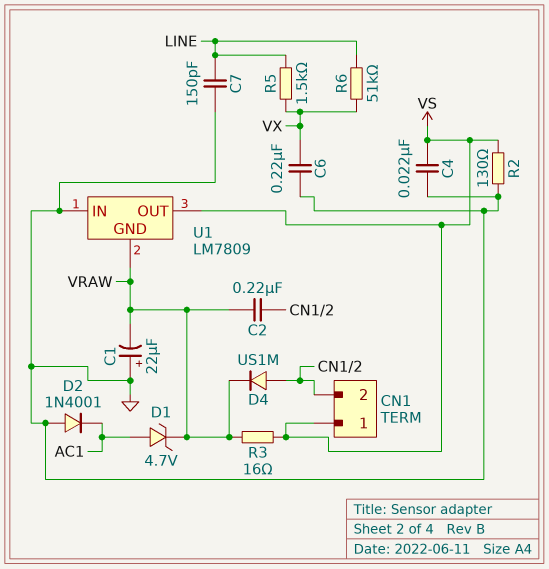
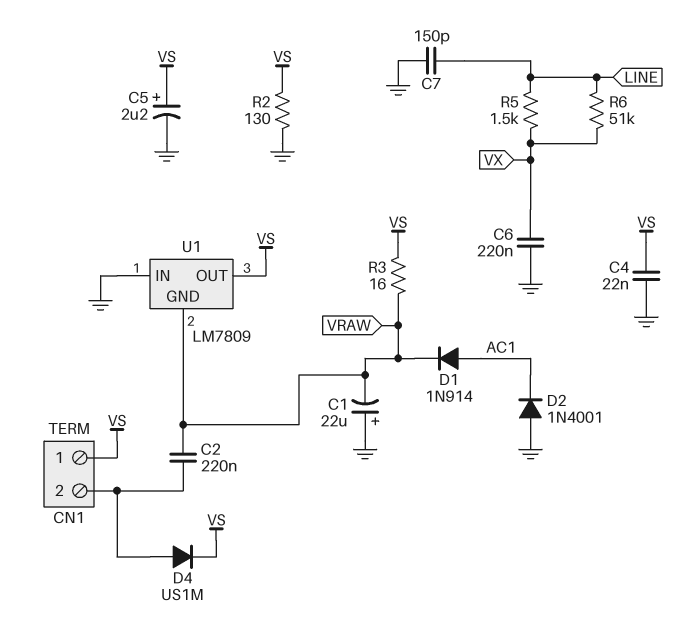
C5: none -> 2.2uF (plus VS, minus GND)
D1: zener 4.7V (A AC1, K VRAW) -> diode 1N914 (A AC1, K VRAW)
D4: diode US1M (A CN1/2, K VRAW) -> diode US1M (A CN1/2, K VS)

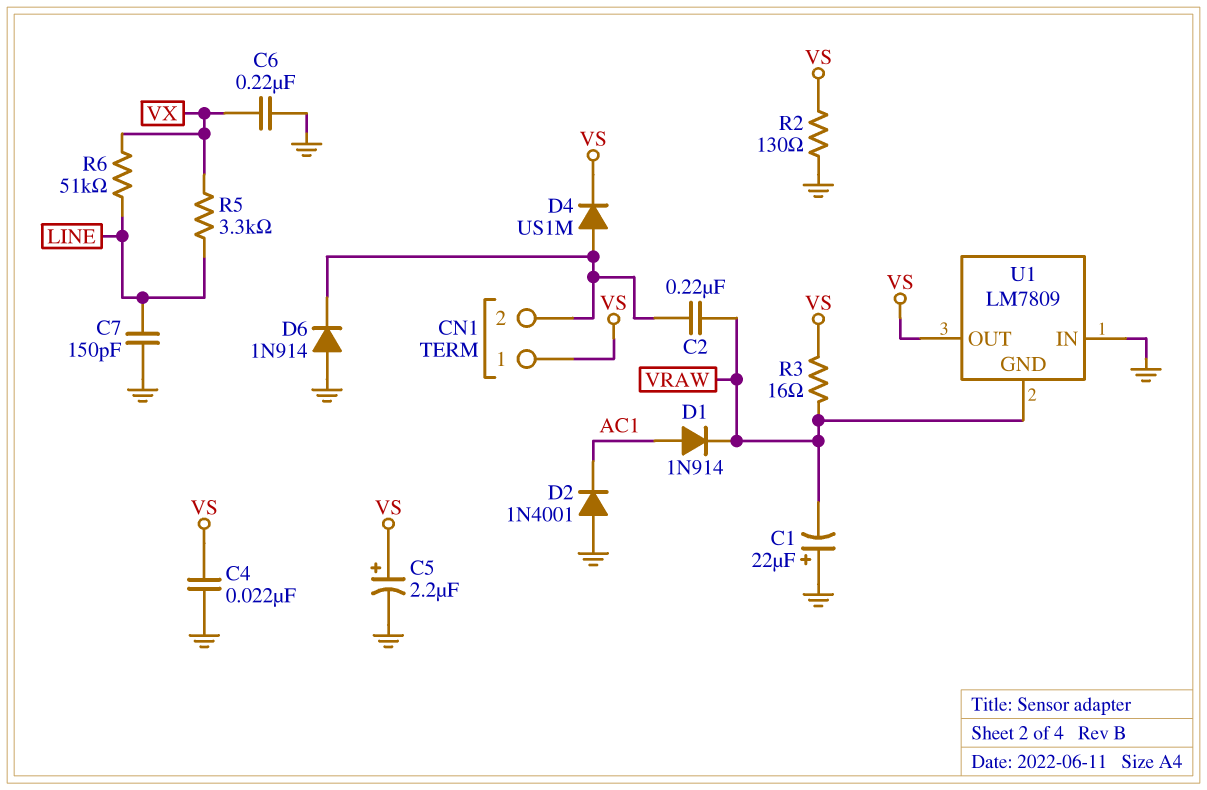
D6: none -> diode 1N914 (A GND, K CN1/2)
R5: 1.5k (LINE, VX) -> 3.3k (LINE, VX)

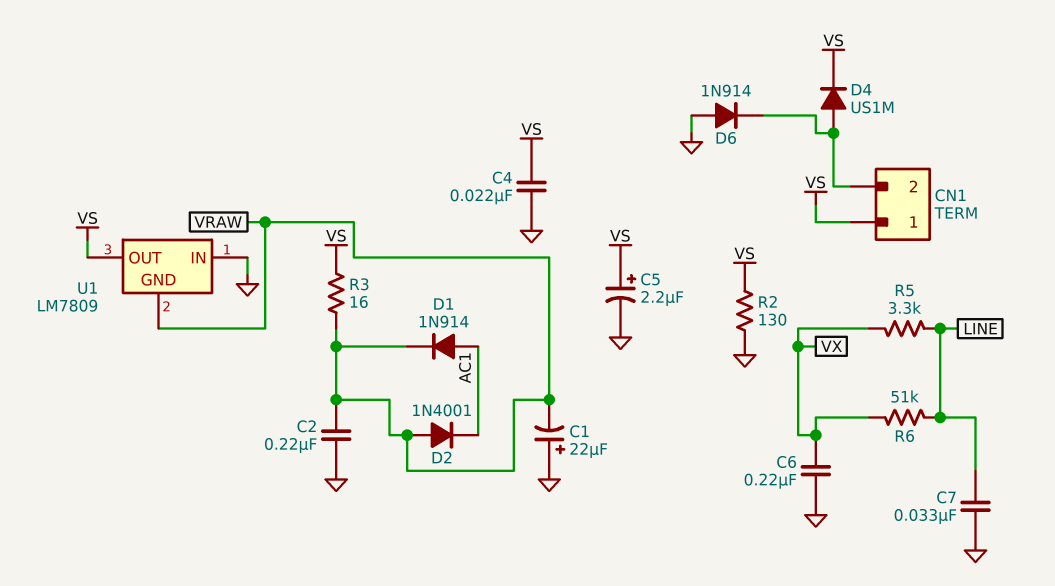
C2: 220nF (CN1/2, VRAW) -> 220nF (GND, VRAW)
C7: 150pF (GND, LINE) -> 33nF (GND, LINE)
D2: diode 1N4001 (A GND, K AC1) -> diode 1N4001 (A VRAW, K AC1)

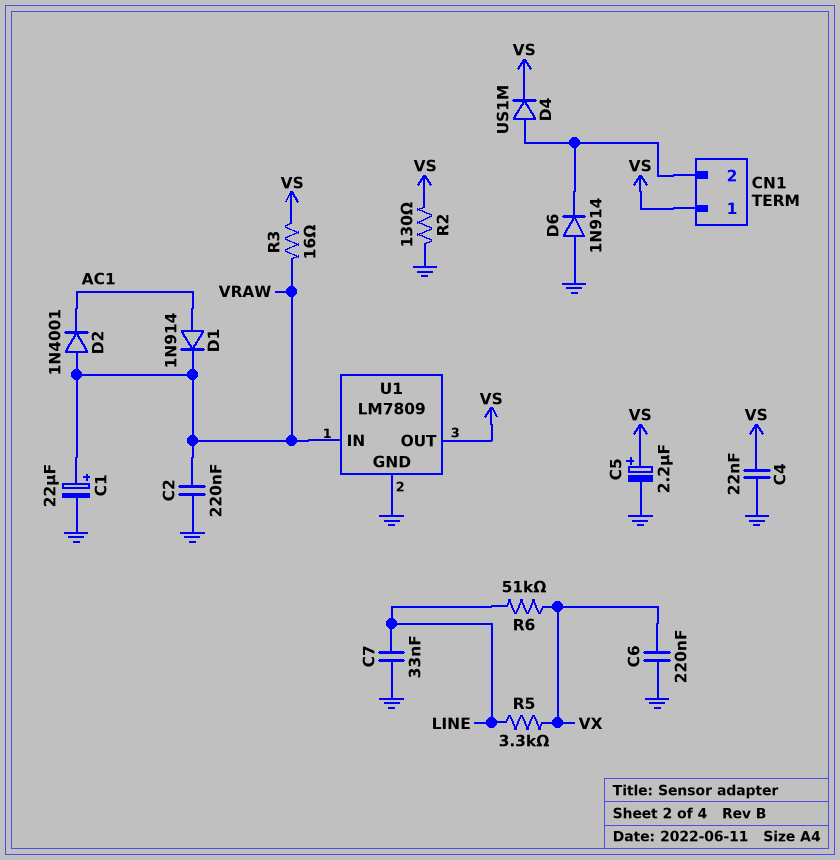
C1: 22uF (plus GND, minus VRAW) -> 22uF (plus VRAW, minus GND)
U1 pin GND: VRAW -> GND
U1 pin IN: GND -> VRAW

